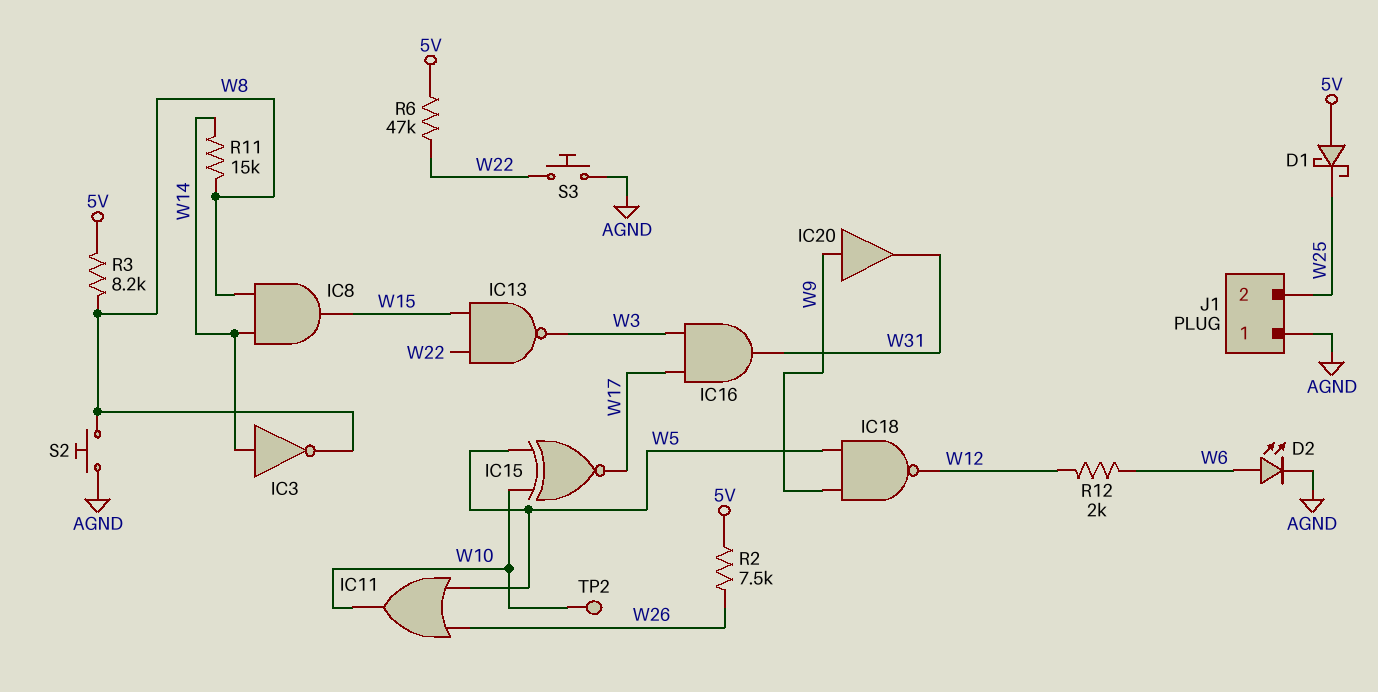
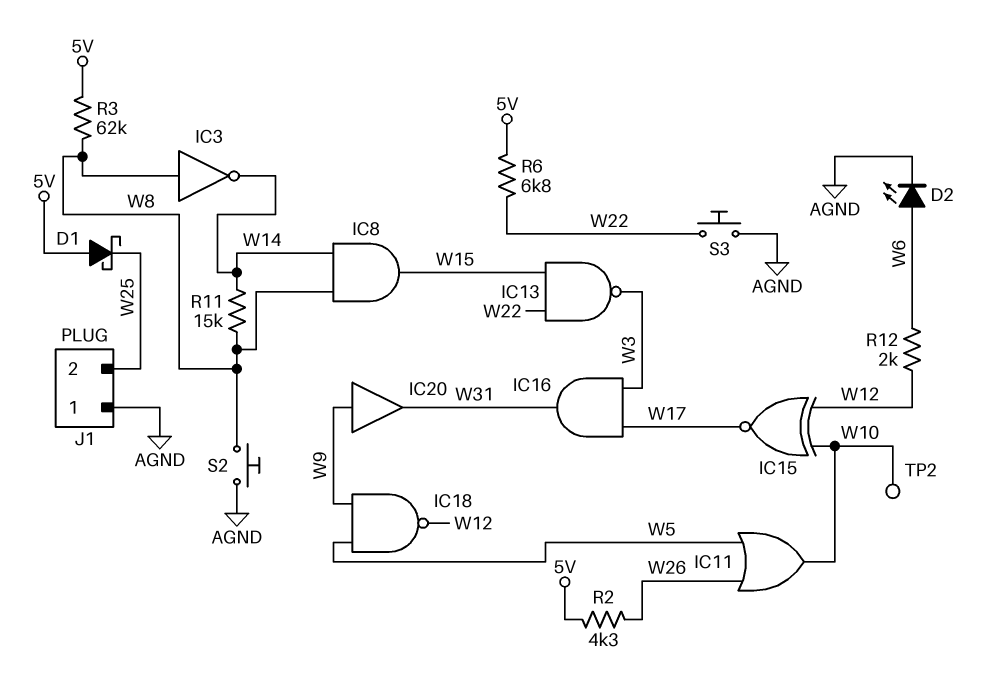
IC3: NOT (in W14, out W8) -> NOT (in W8, out W14)
IC15: XNOR (in W5, in W10, out W17) -> XNOR (in W10, in W12, out W17)
R2: 7.5k (5V, W26) -> 4.3k (5V, W26)
R3: 8.2k (5V, W8) -> 62k (5V, W8)
R6: 47k (5V, W22) -> 6.8k (5V, W22)

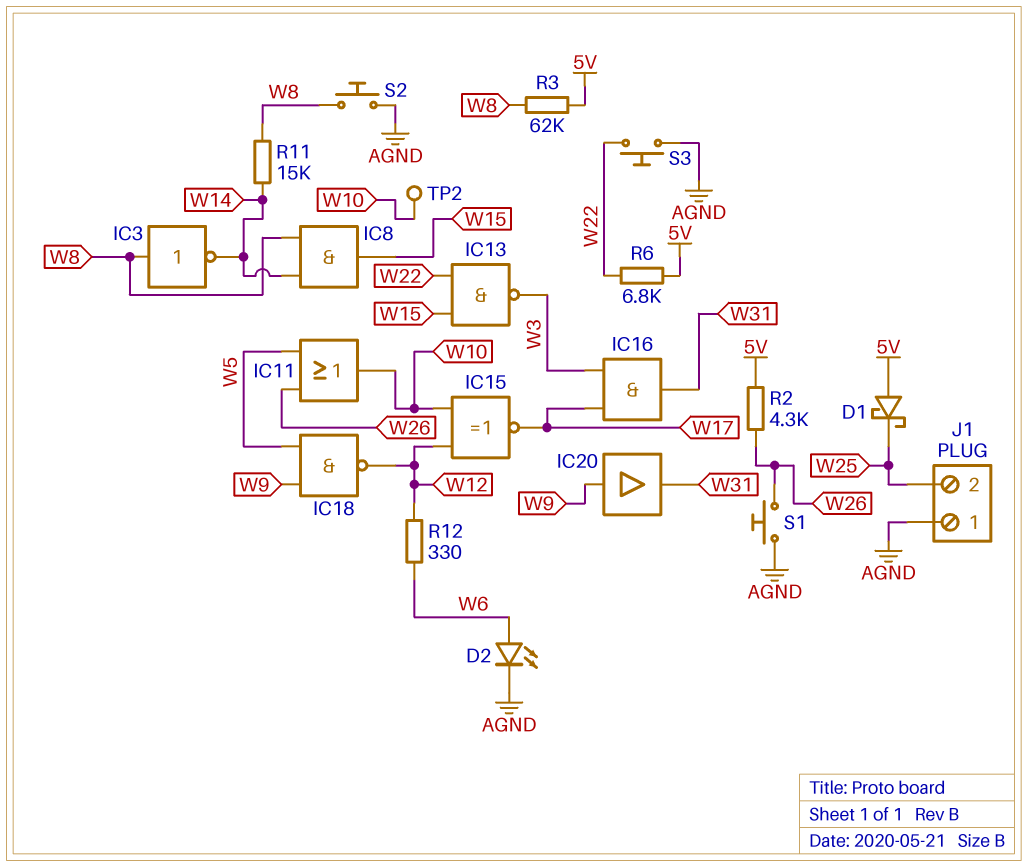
R12: 2k (W6, W12) -> 330 (W6, W12)
S1: none -> button (AGND, W26)

